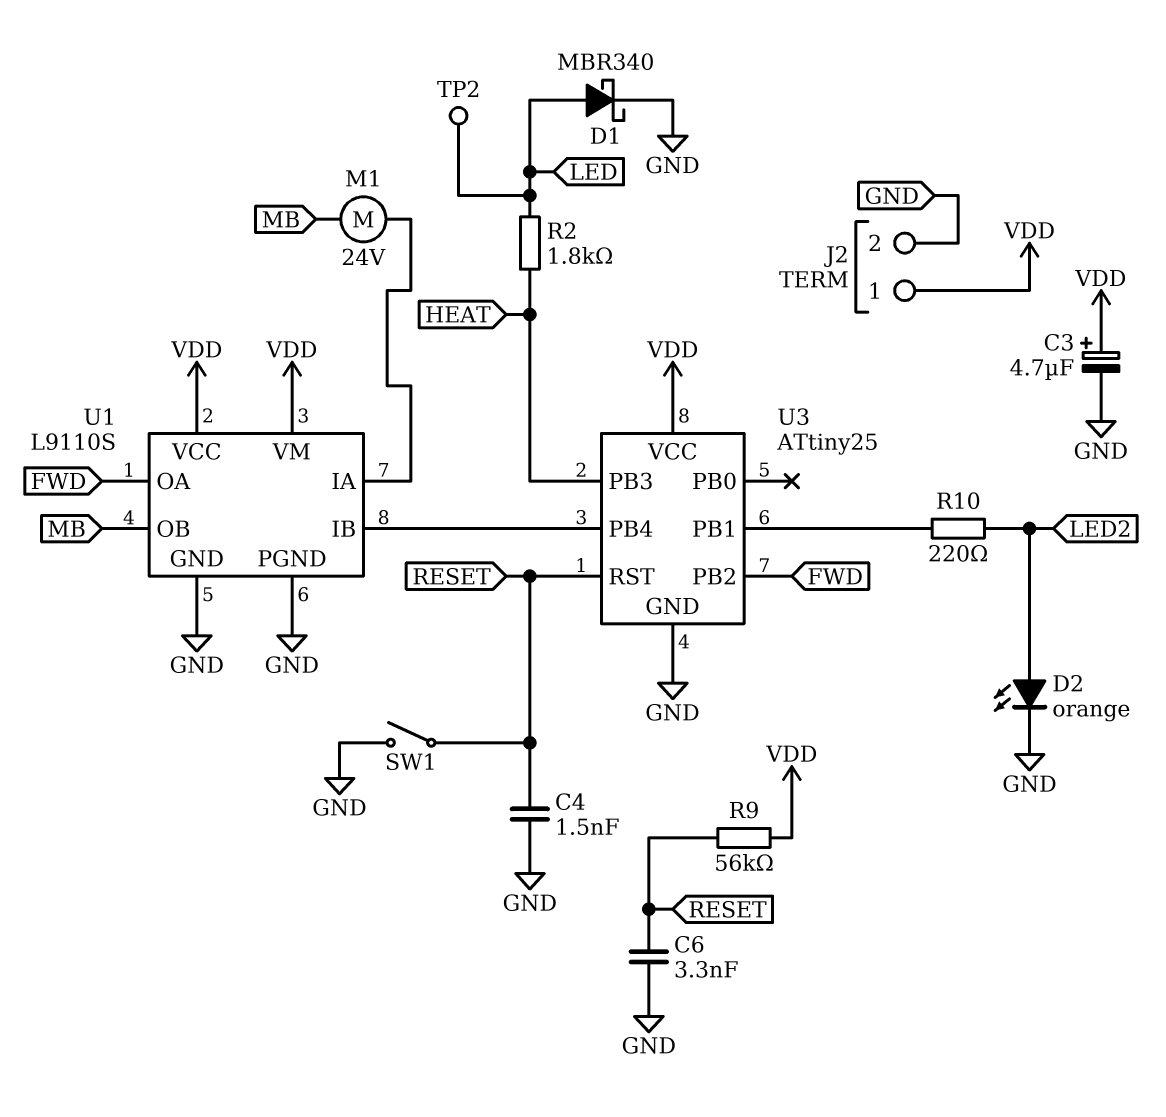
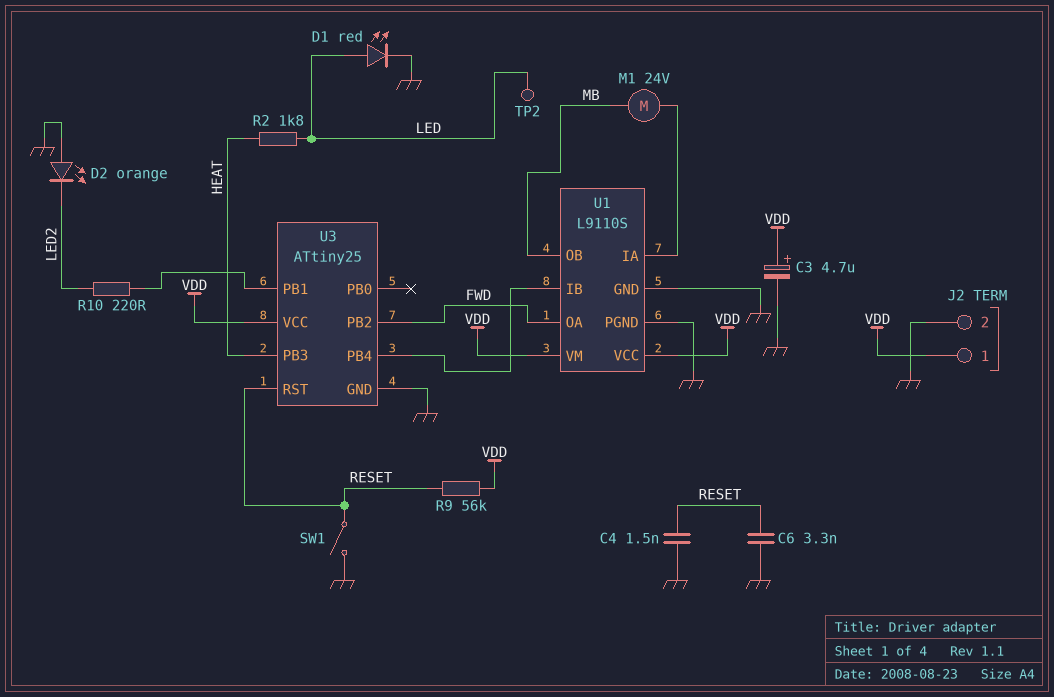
D1: schottky MBR340 (A LED, K GND) -> LED red (A LED, K GND)
D2: LED orange (A LED2, K GND) -> LED orange (A GND, K LED2)

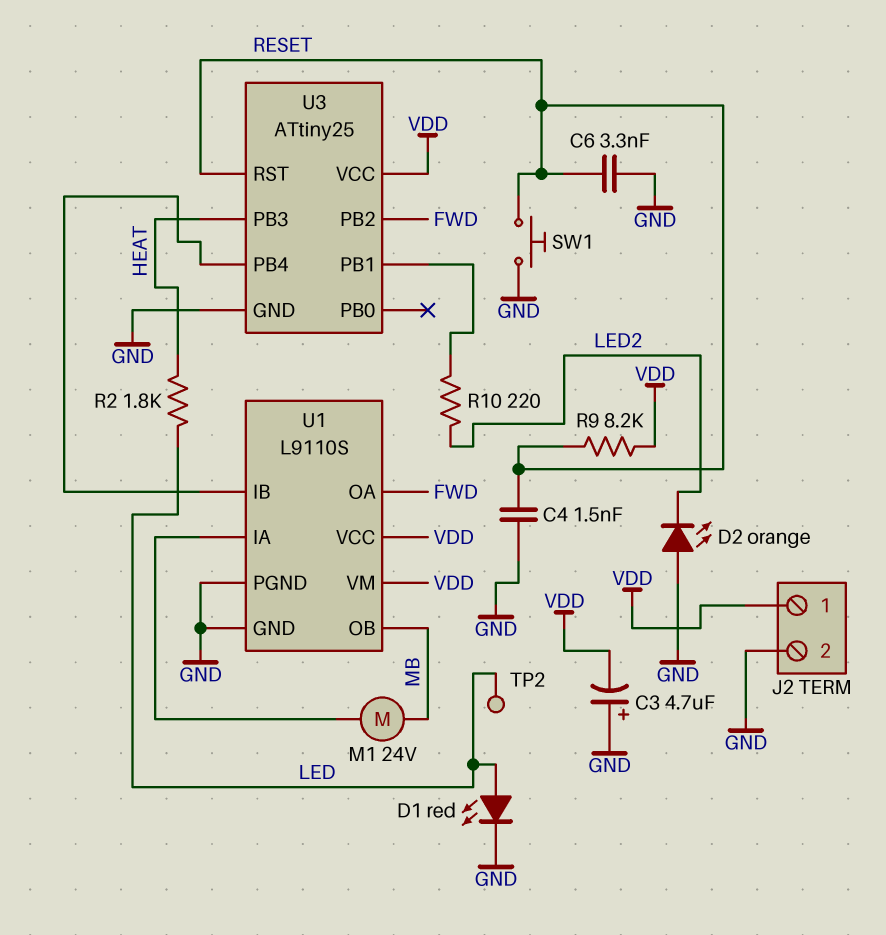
C3: 4.7uF (plus VDD, minus GND) -> 4.7uF (plus GND, minus VDD)
R9: 56k (RESET, VDD) -> 8.2k (RESET, VDD)
SW1: switch (GND, RESET) -> button (GND, RESET)

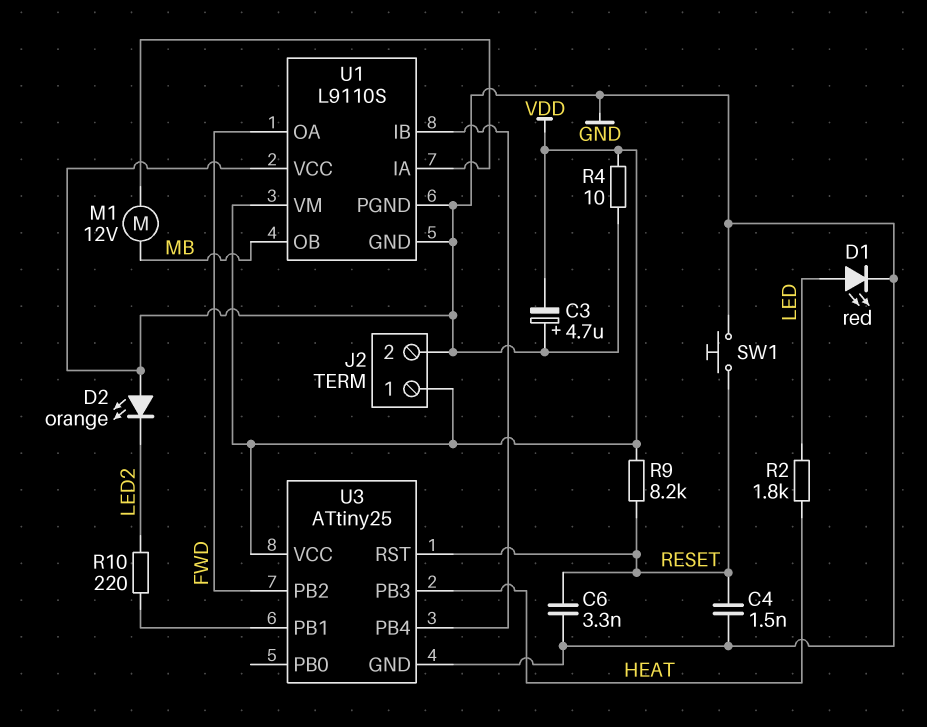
M1: motor 24V (MB, U1/IA) -> motor 12V (MB, U1/IA)
R4: none -> 10 (GND, VDD)
TP2: test point (LED) -> none
U1 pin VCC: VDD -> GND

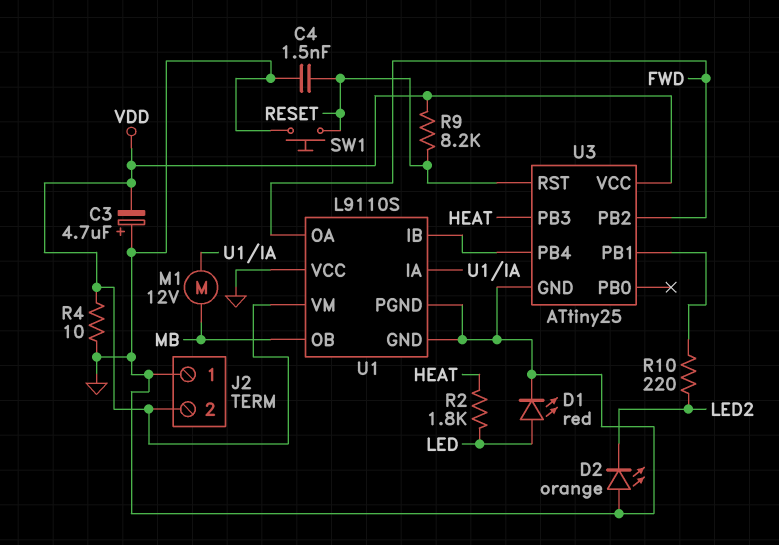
C6: 3.3nF (GND, RESET) -> none
J2 pin 1: VDD -> GND
J2 pin 2: GND -> VDD

